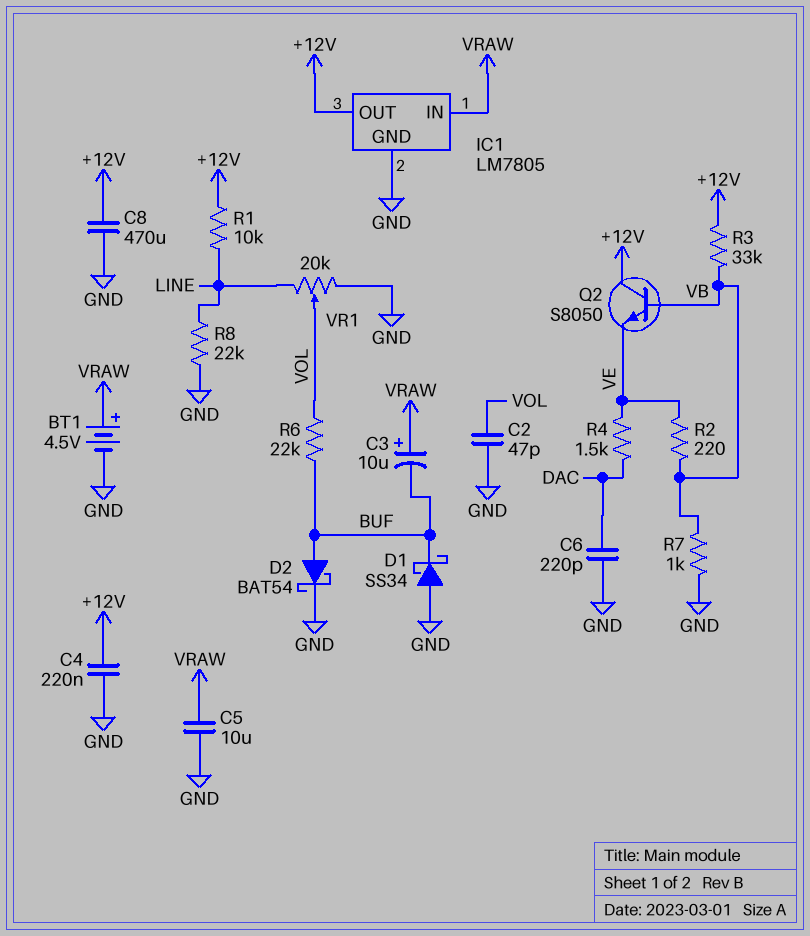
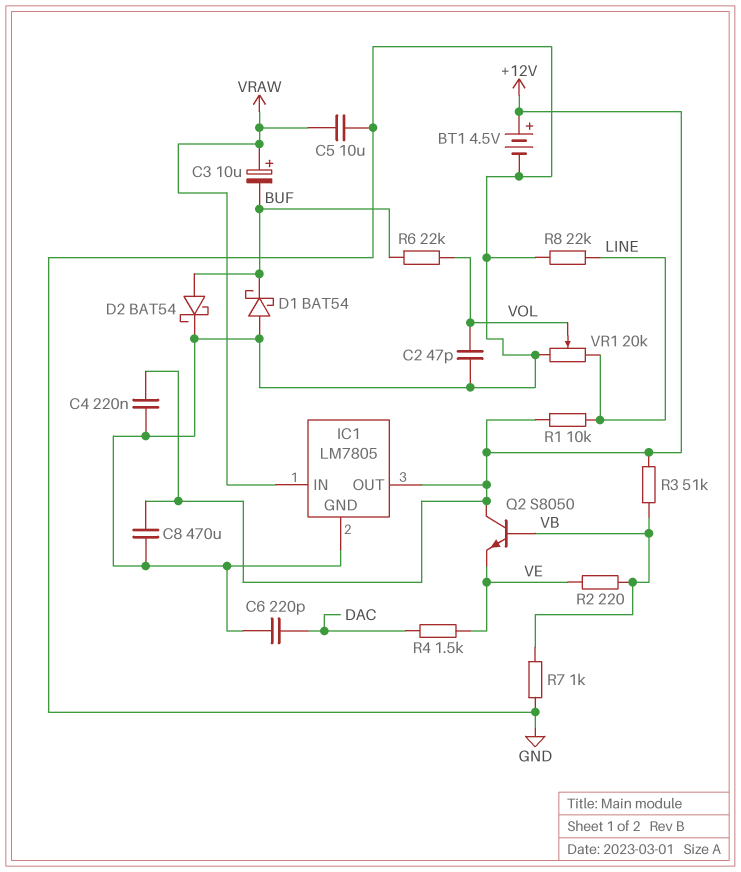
BT1: 4.5V (plus VRAW, minus GND) -> 4.5V (plus +12V, minus GND)
D1: schottky SS34 (A GND, K BUF) -> schottky BAT54 (A GND, K BUF)
R3: 33k (+12V, VB) -> 51k (+12V, VB)

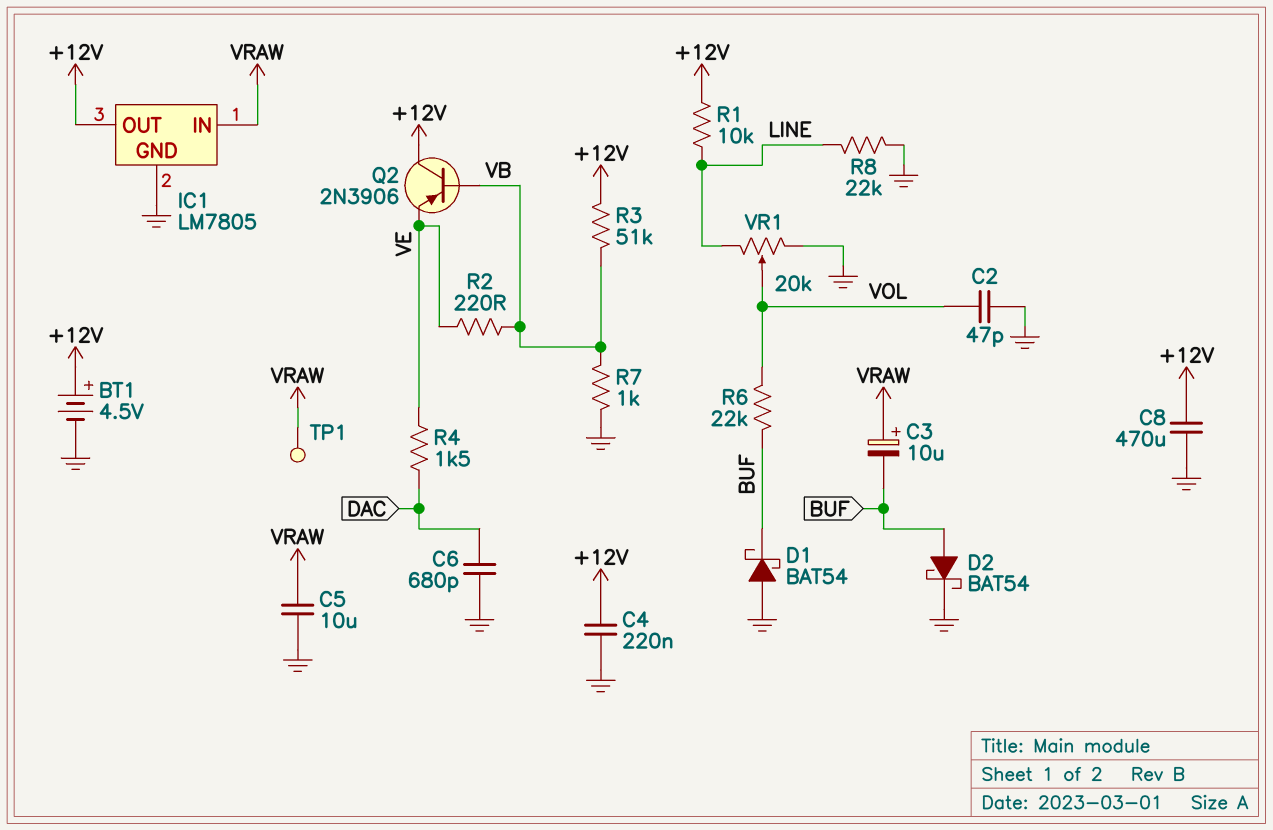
C6: 220pF (DAC, GND) -> 680pF (DAC, GND)
Q2: NPN S8050 (B VB, C +12V, E VE) -> PNP 2N3906 (B VB, C +12V, E VE)
TP1: none -> test point (VRAW)

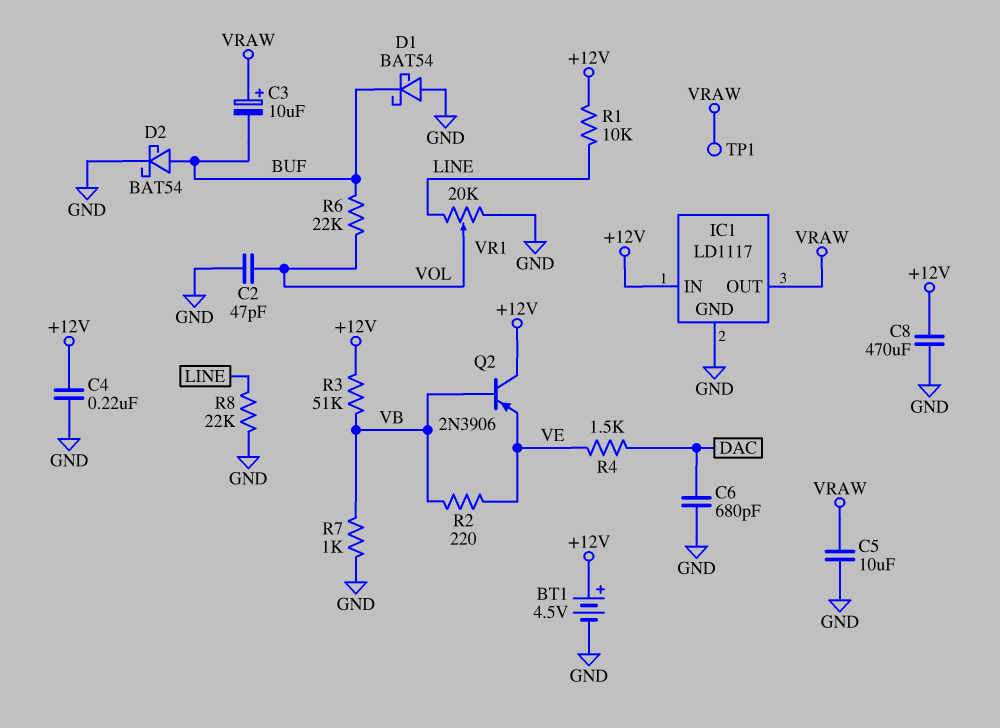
IC1: LM7805 -> LD1117
IC1 pin IN: VRAW -> +12V
IC1 pin OUT: +12V -> VRAW

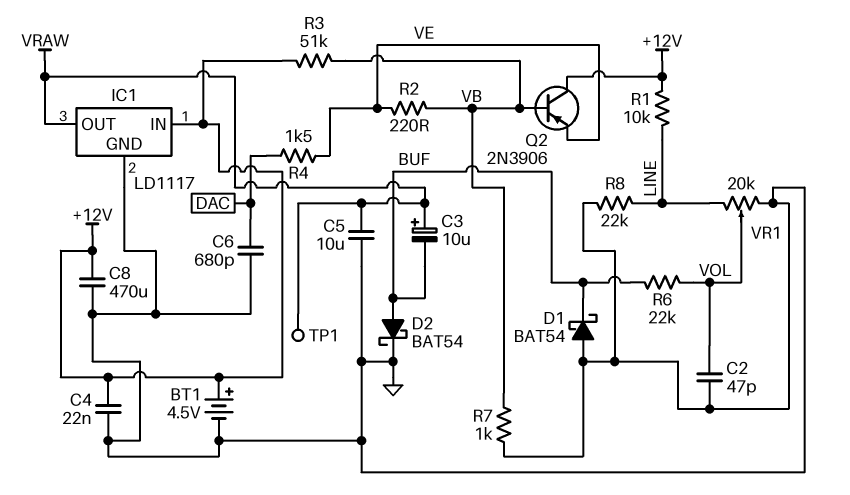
C4: 220nF (+12V, GND) -> 22nF (+12V, GND)

